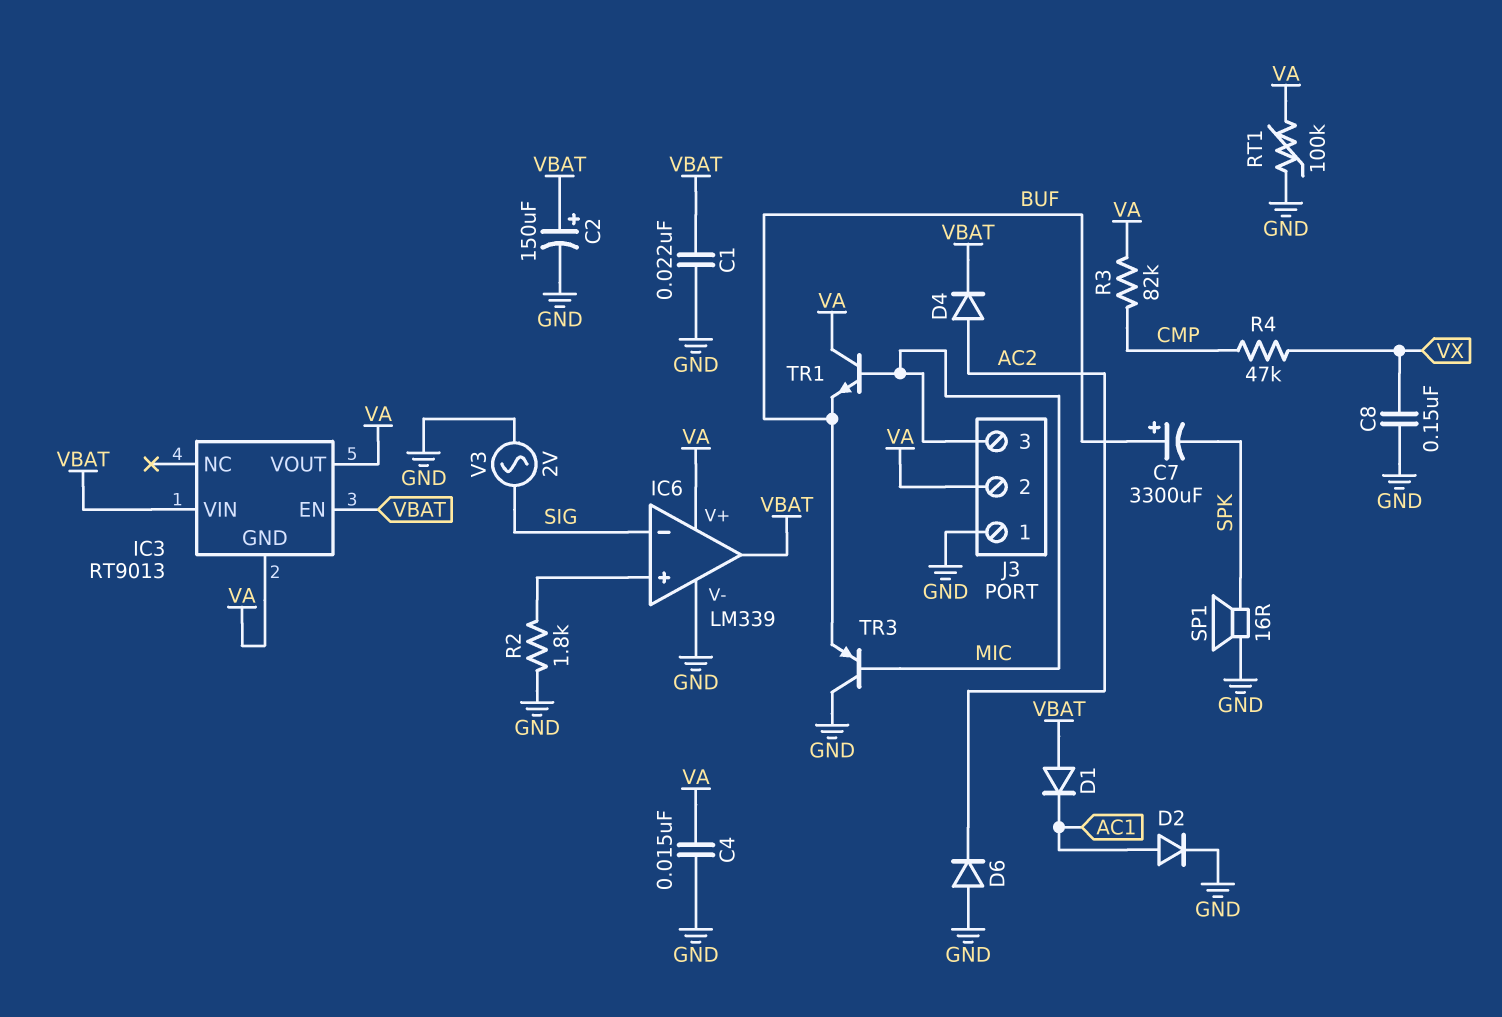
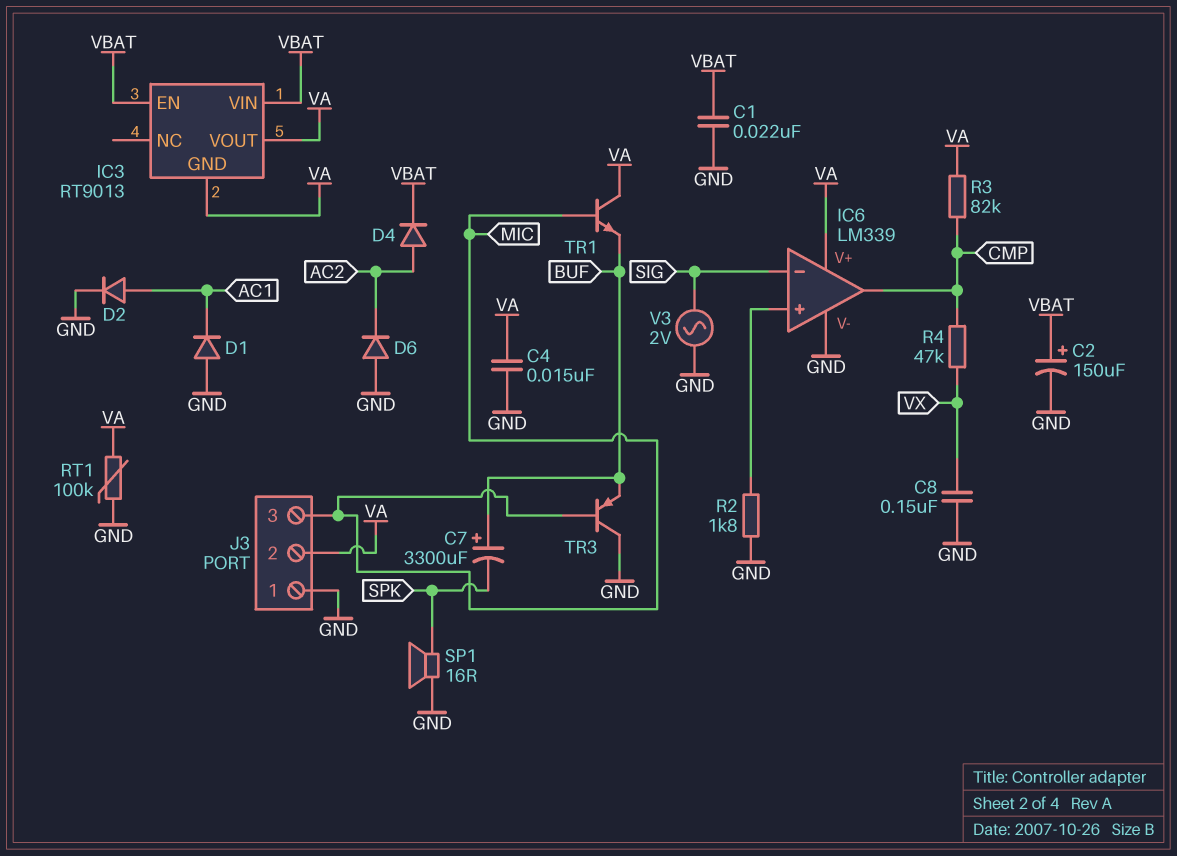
D1: diode (A VBAT, K AC1) -> diode (A GND, K AC1)
IC6 pin out: VBAT -> CMP

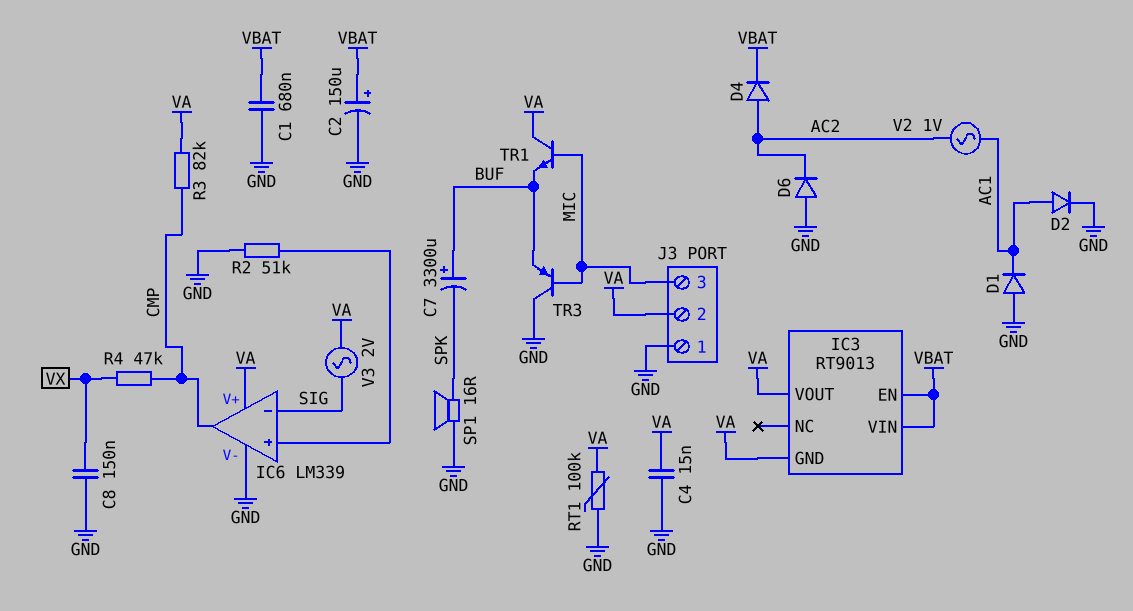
C1: 22nF (GND, VBAT) -> 680nF (GND, VBAT)
R2: 1.8k (GND, IC6/in+) -> 51k (GND, IC6/in+)
V2: none -> AC 1V (AC1, AC2)
V3: AC 2V (GND, SIG) -> AC 2V (SIG, VA)

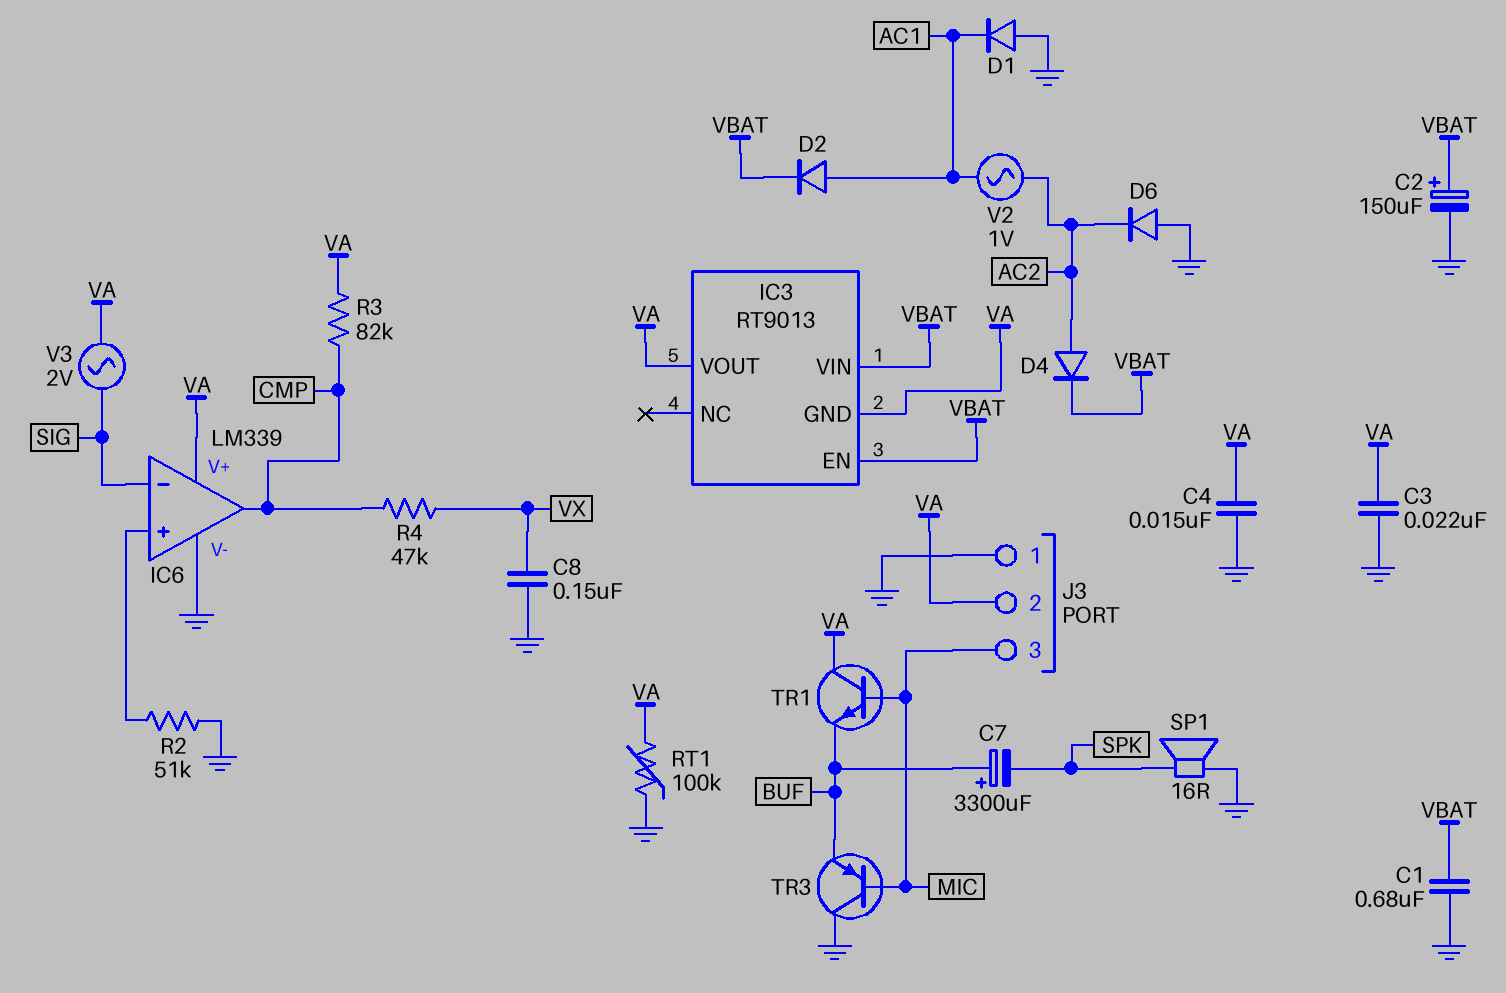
C3: none -> 22nF (GND, VA)
D2: diode (A AC1, K GND) -> diode (A AC1, K VBAT)

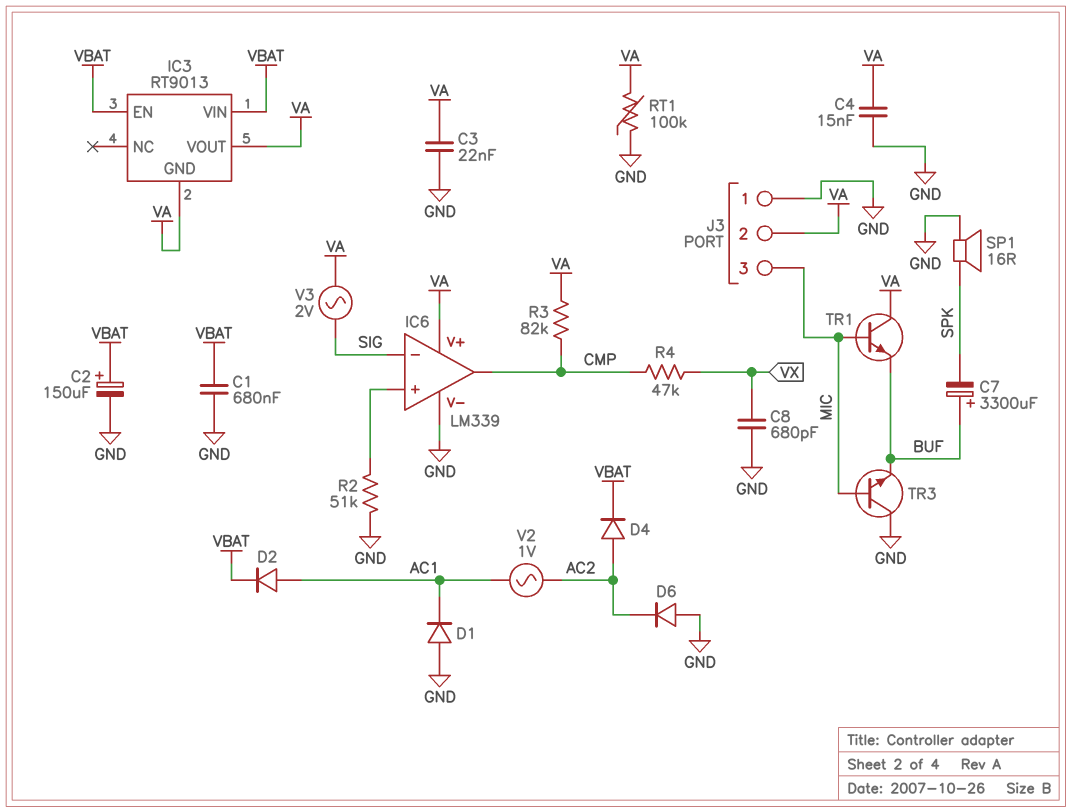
C8: 150nF (GND, VX) -> 680pF (GND, VX)
TR3: PNP (B MIC, C GND, E BUF) -> NPN (B MIC, C GND, E BUF)

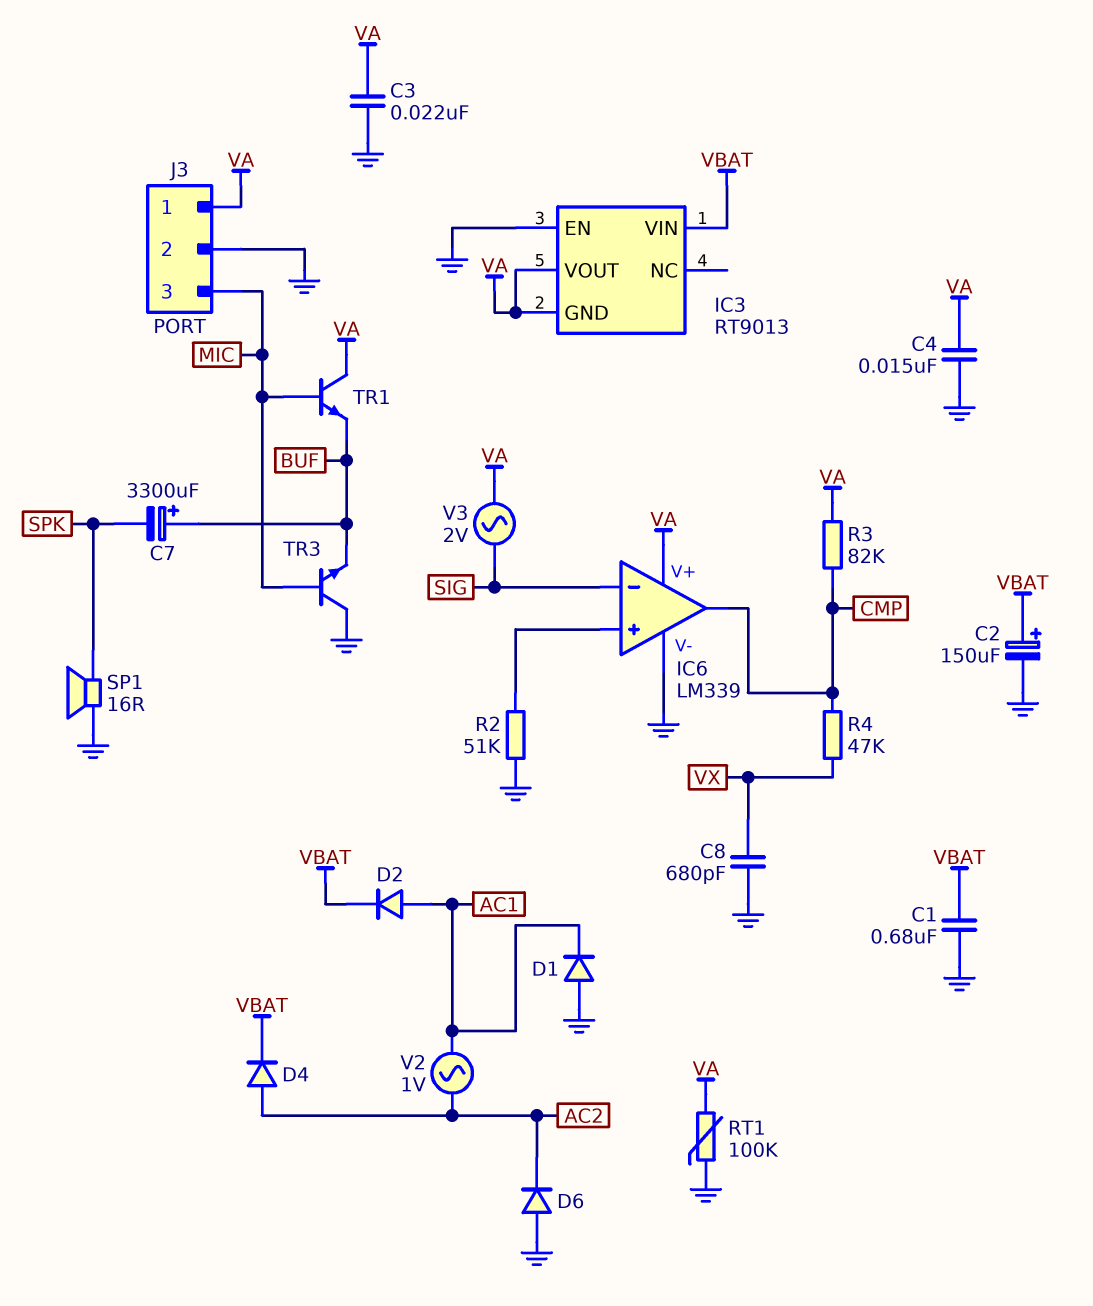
IC3 pin EN: VBAT -> GND
J3 pin 1: GND -> VA
J3 pin 2: VA -> GND

